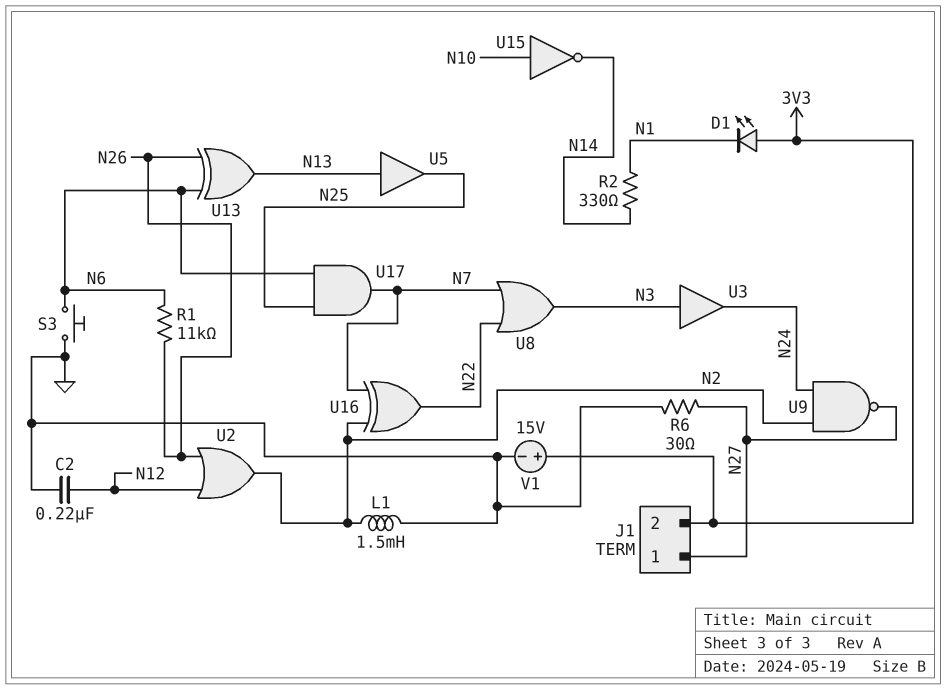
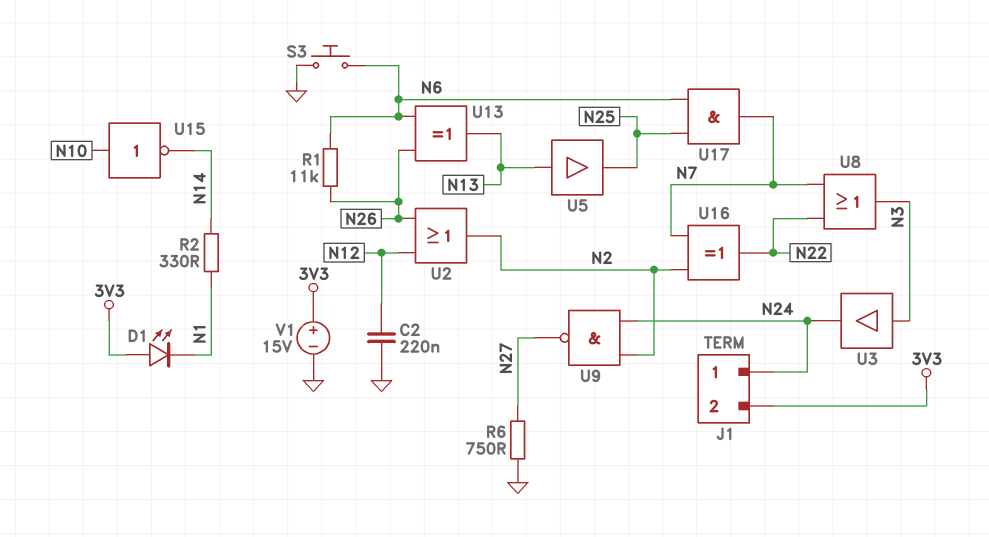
J1 pin 1: N27 -> N24
L1: 1.5mH (GND, N2) -> none
R6: 30 (GND, N27) -> 750 (GND, N27)

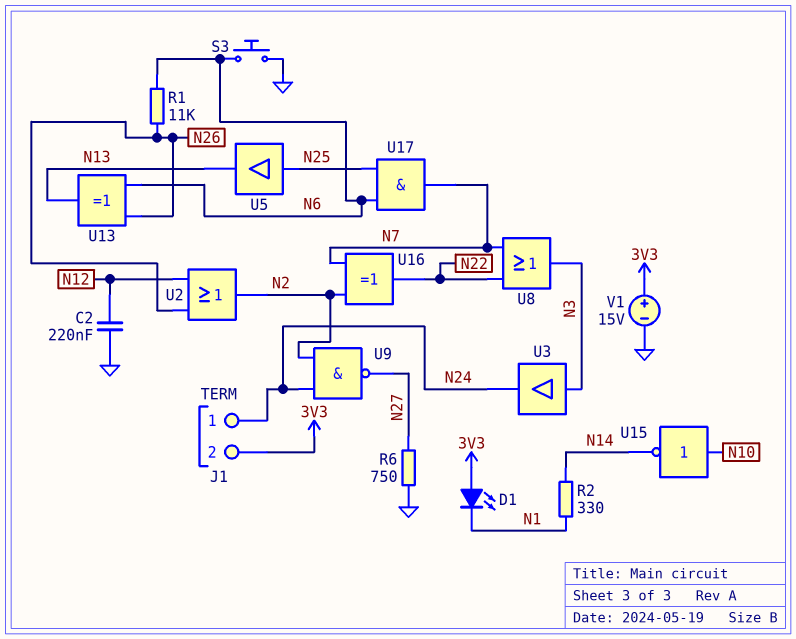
U5: buffer (in N13, out N25) -> buffer (in N25, out N13)

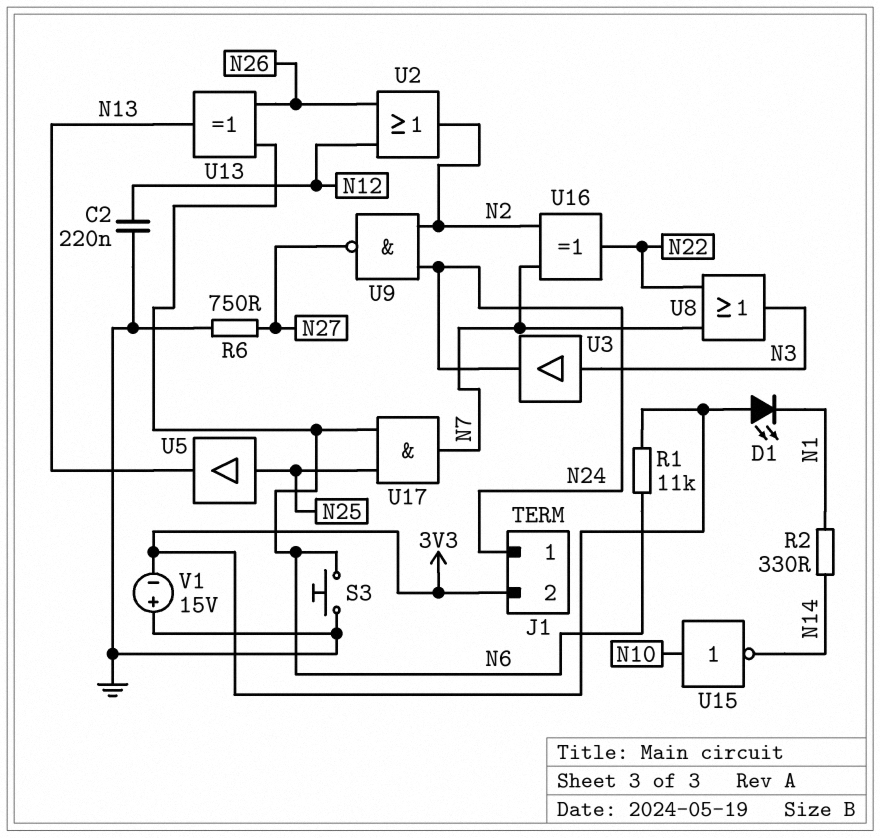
R1: 11k (N6, N26) -> 11k (3V3, N6)
V1: 15V (plus 3V3, minus GND) -> 15V (plus GND, minus 3V3)

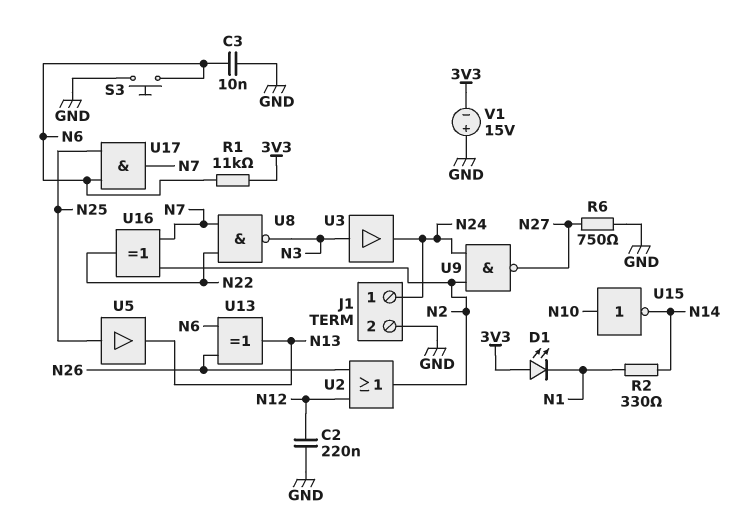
C3: none -> 10nF (GND, N6)
J1 pin 2: 3V3 -> GND
U8: OR (in N7, in N22, out N3) -> NAND (in N7, in N22, out N3)

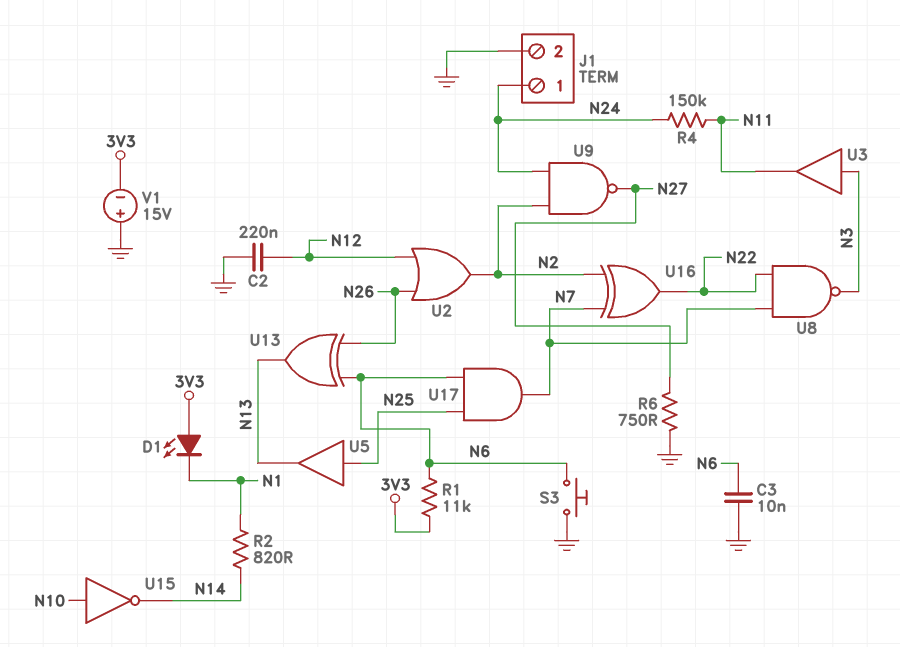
R2: 330 (N1, N14) -> 820 (N1, N14)
R4: none -> 150k (N11, N24)
U3: buffer (in N3, out N24) -> buffer (in N3, out N11)

